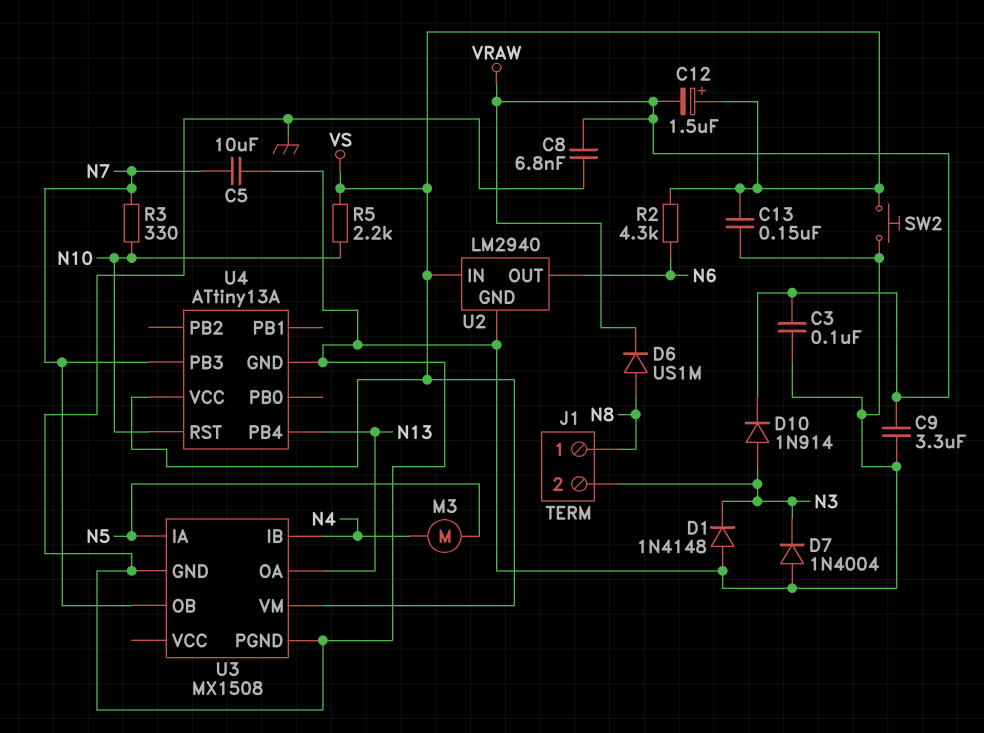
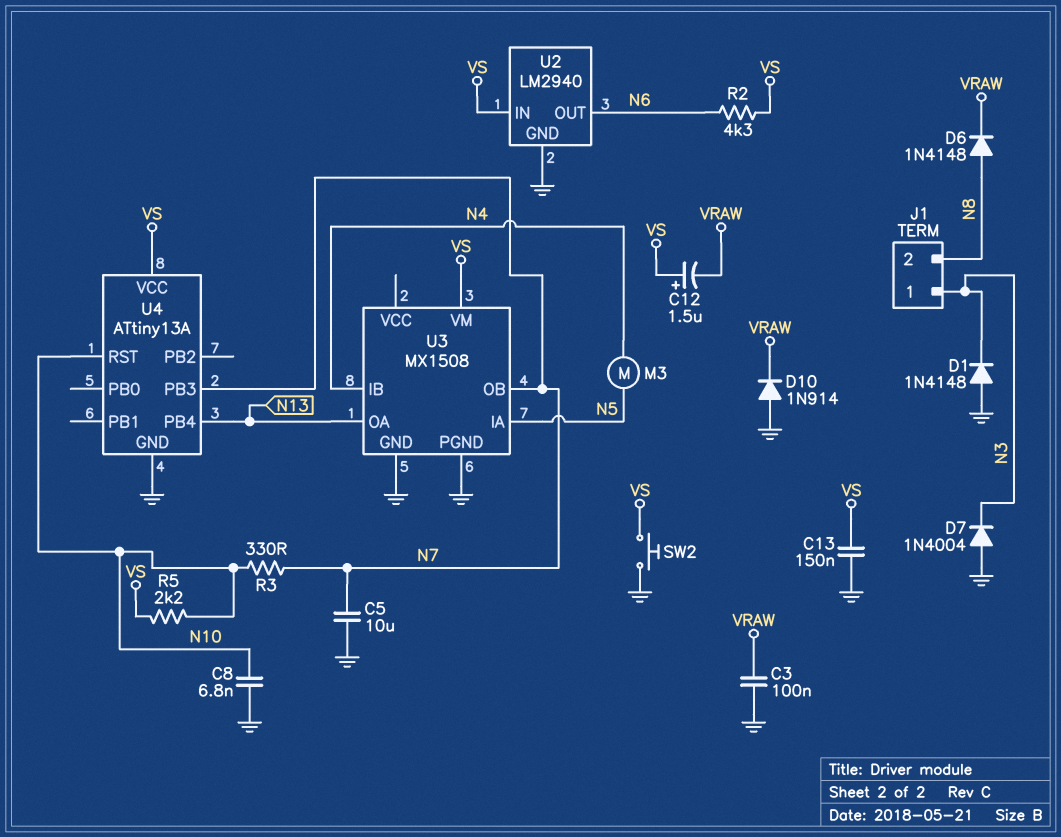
C8: 6.8nF (GND, VRAW) -> 6.8nF (GND, N10)
C9: 3.3uF (GND, VRAW) -> none
D6: diode US1M (A N8, K VRAW) -> diode 1N4148 (A N8, K VRAW)
D10: diode 1N914 (A N3, K VRAW) -> diode 1N914 (A GND, K VRAW)
J1 pin 1: N8 -> N3
J1 pin 2: N3 -> N8

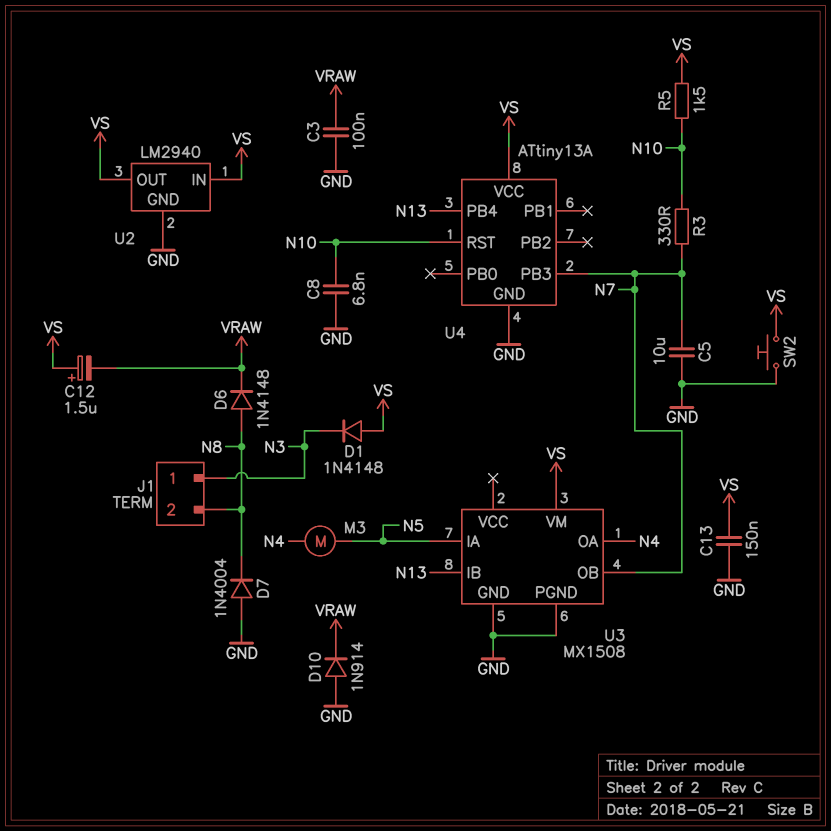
D1: diode 1N4148 (A GND, K N3) -> diode 1N4148 (A VS, K N3)
D7: diode 1N4004 (A GND, K N3) -> diode 1N4004 (A GND, K N8)
R2: 4.3k (N6, VS) -> none
R5: 2.2k (N10, VS) -> 1.5k (N10, VS)
U2 pin OUT: N6 -> VS
U3 pin IB: N4 -> N13
U3 pin OA: N13 -> N4

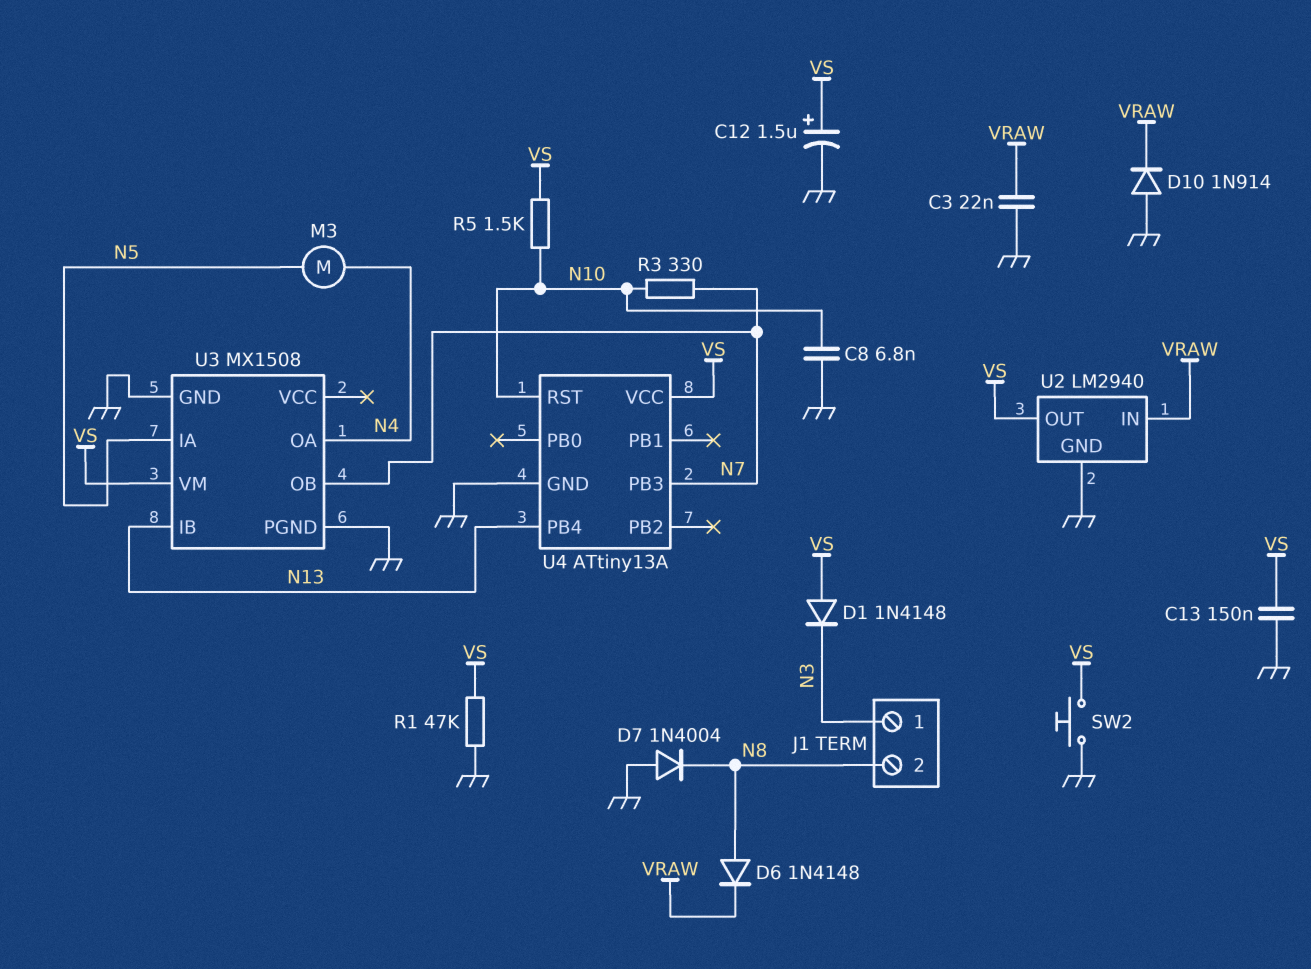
C3: 100nF (GND, VRAW) -> 22nF (GND, VRAW)
C5: 10uF (GND, N7) -> none
C12: 1.5uF (plus VS, minus VRAW) -> 1.5uF (plus VS, minus GND)
R1: none -> 47k (GND, VS)
U2 pin IN: VS -> VRAW

